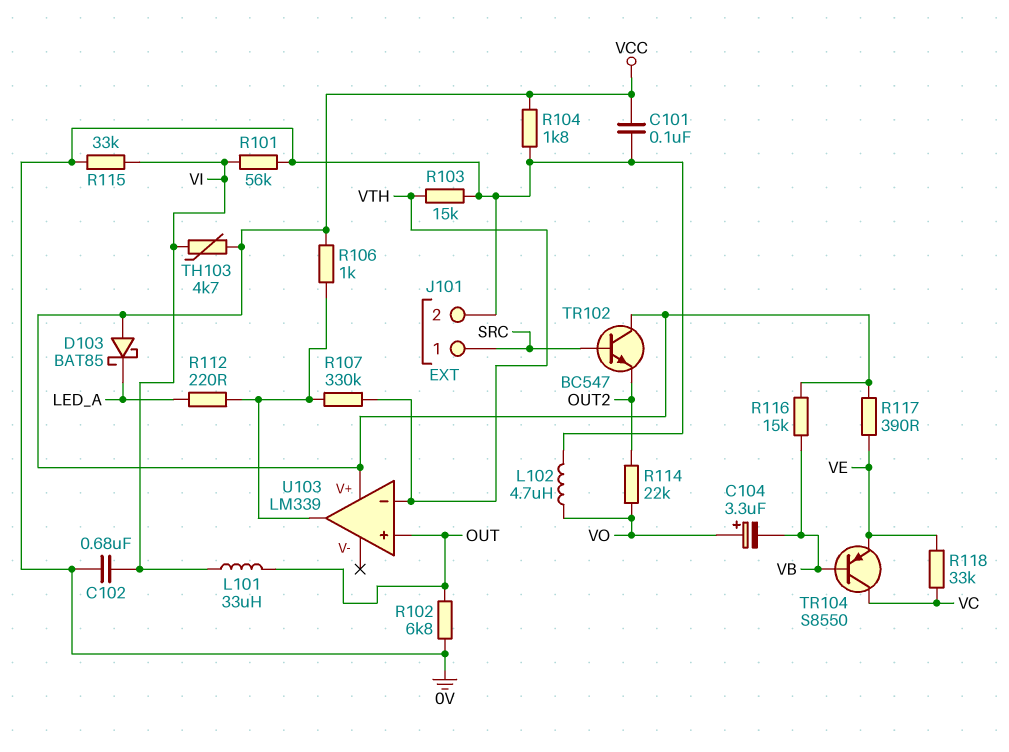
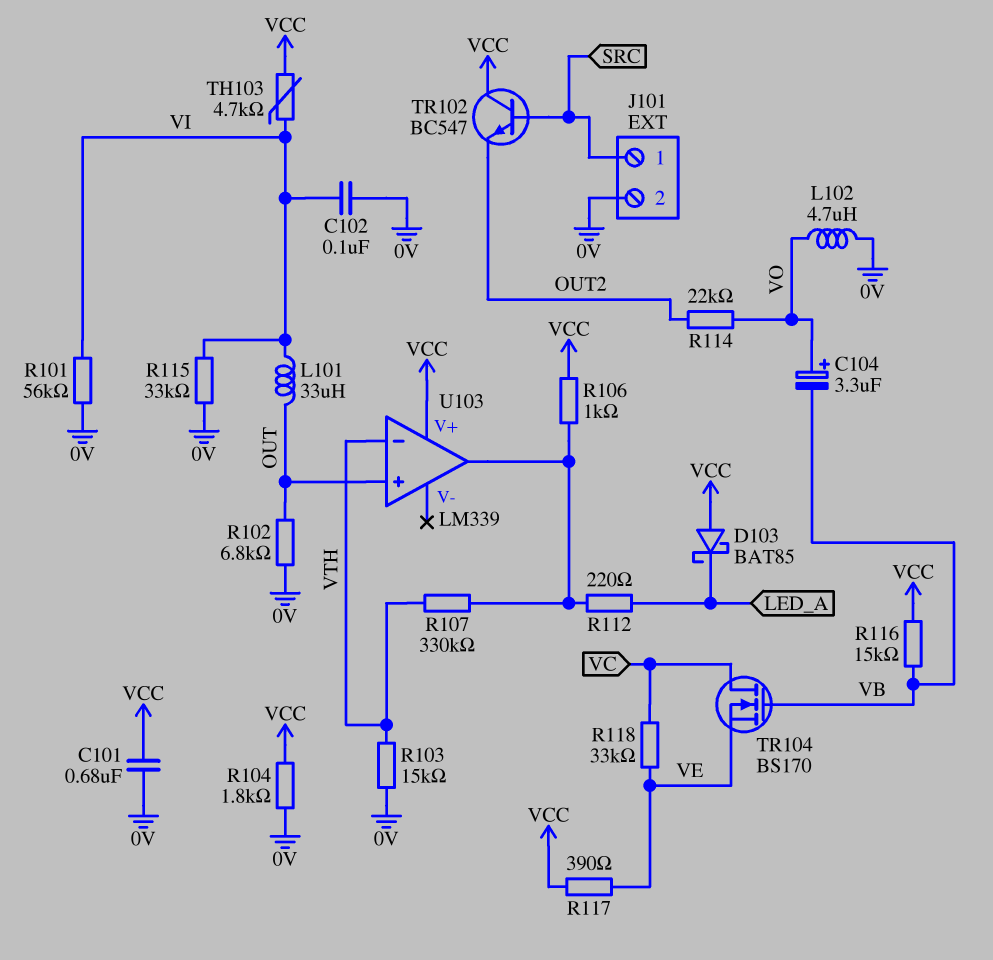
C101: 100nF (0V, VCC) -> 680nF (0V, VCC)
C102: 680nF (0V, VI) -> 100nF (0V, VI)
TR104: PNP S8550 (B VB, C VC, E VE) -> NMOS BS170 (G VB, D VC, S VE)

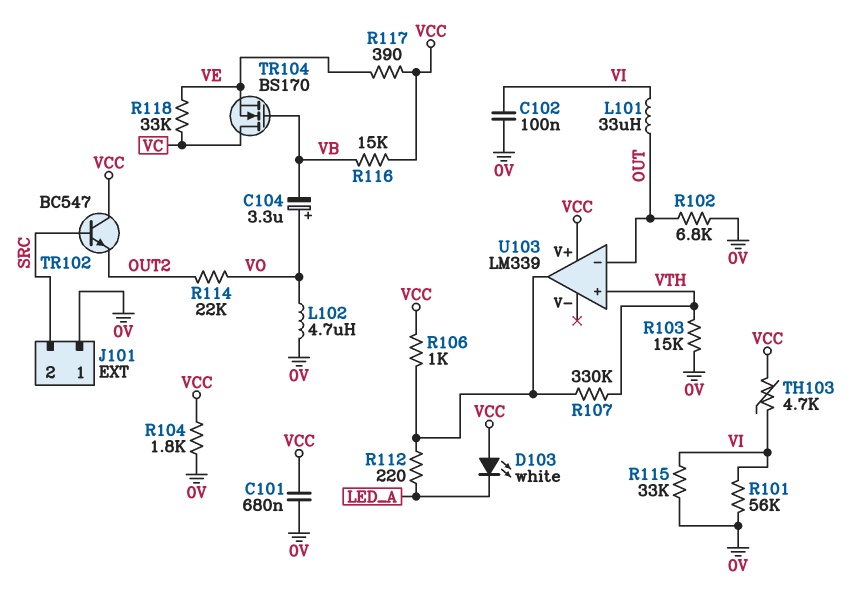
D103: schottky BAT85 (A VCC, K LED_A) -> LED white (A VCC, K LED_A)
J101 pin 1: SRC -> 0V
J101 pin 2: 0V -> SRC
U103 pin in+: OUT -> VTH
U103 pin in-: VTH -> OUT

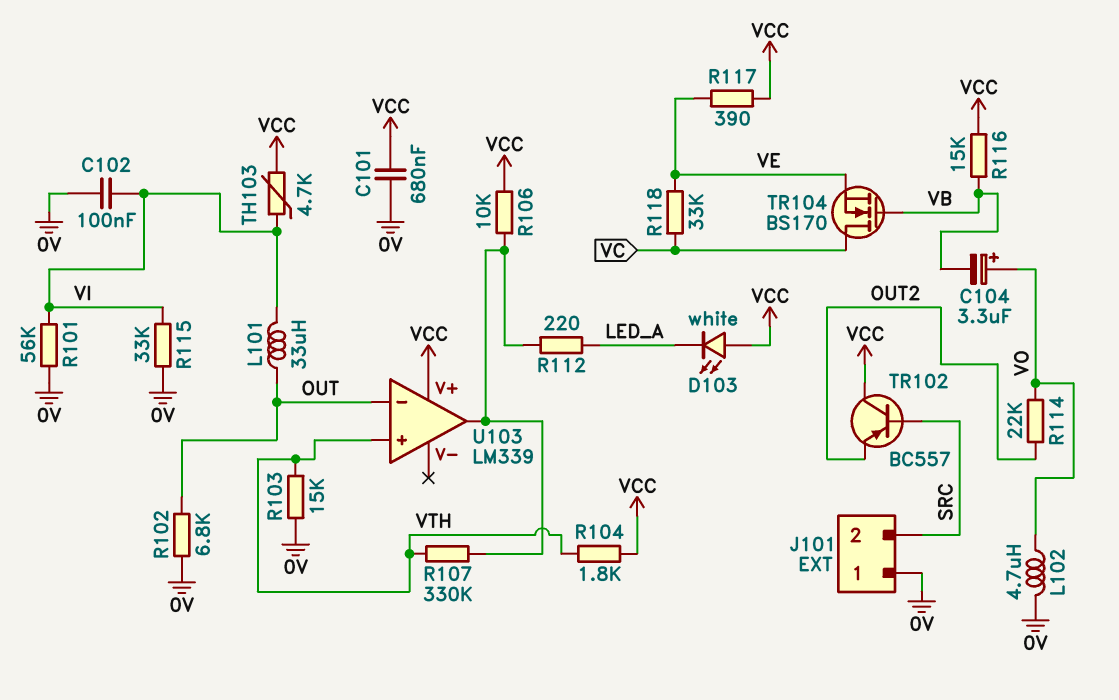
R104: 1.8k (0V, VCC) -> 1.8k (VCC, VTH)
R106: 1k (U103/out, VCC) -> 10k (U103/out, VCC)
TR102: NPN BC547 (B SRC, C VCC, E OUT2) -> PNP BC557 (B SRC, C VCC, E OUT2)

